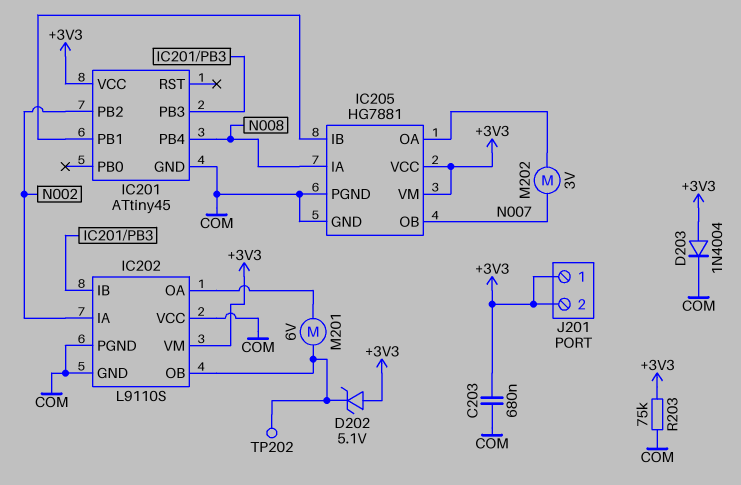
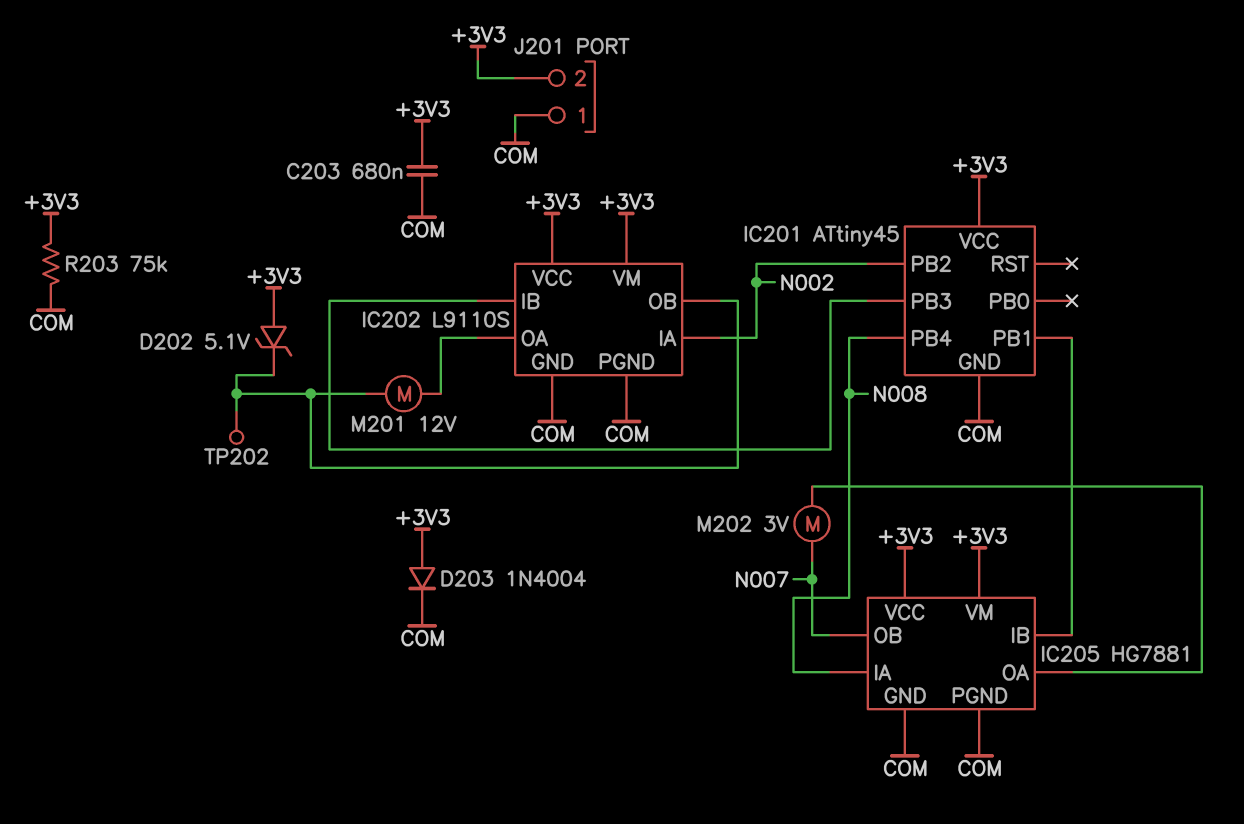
IC202 pin VCC: COM -> +3V3
J201 pin 1: +3V3 -> COM
M201: motor 6V (IC202/OA, IC202/OB) -> motor 12V (IC202/OA, IC202/OB)

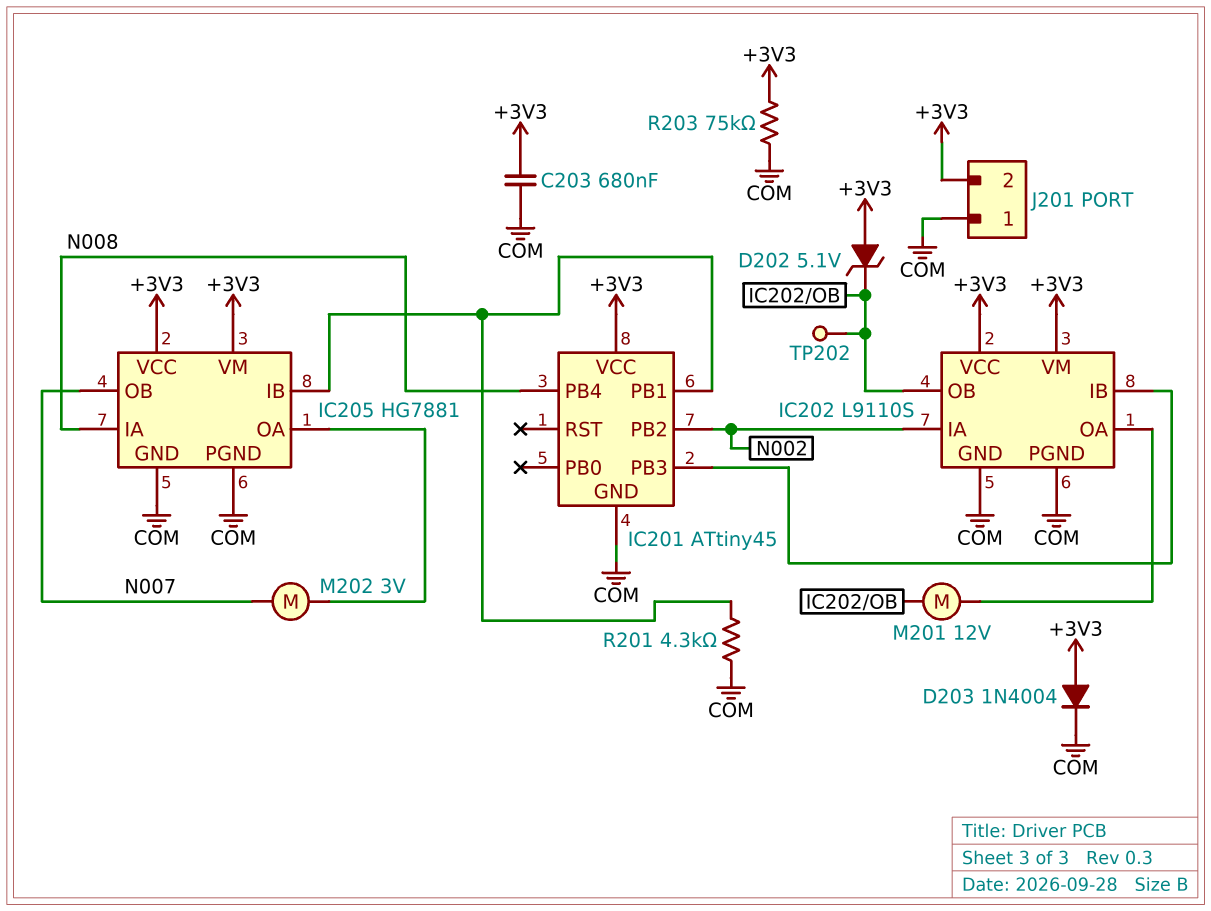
R201: none -> 4.3k (COM, IC201/PB1)

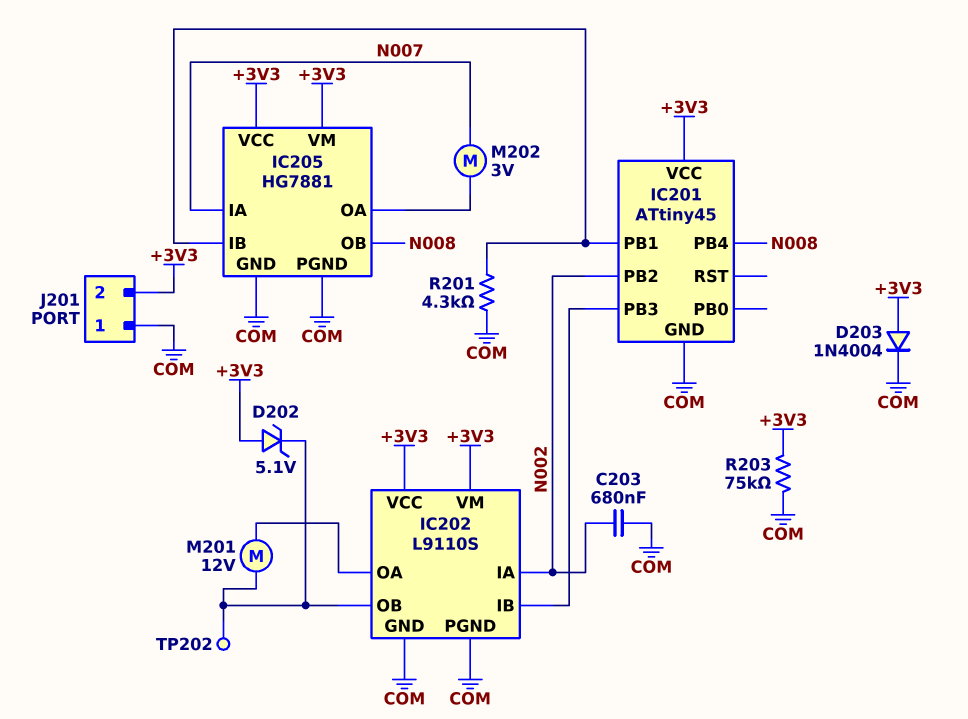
C203: 680nF (+3V3, COM) -> 680nF (COM, N002)
IC205 pin IA: N008 -> N007
IC205 pin OB: N007 -> N008

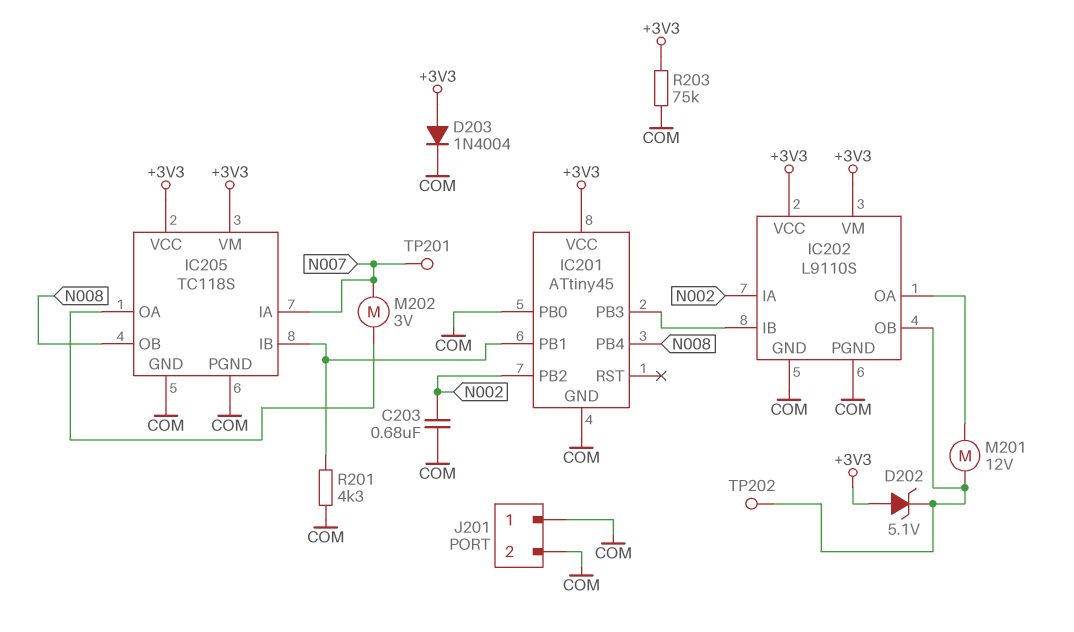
IC201 pin PB0: none -> COM
IC205: HG7881 -> TC118S
J201 pin 2: +3V3 -> COM
TP201: none -> test point (N007)

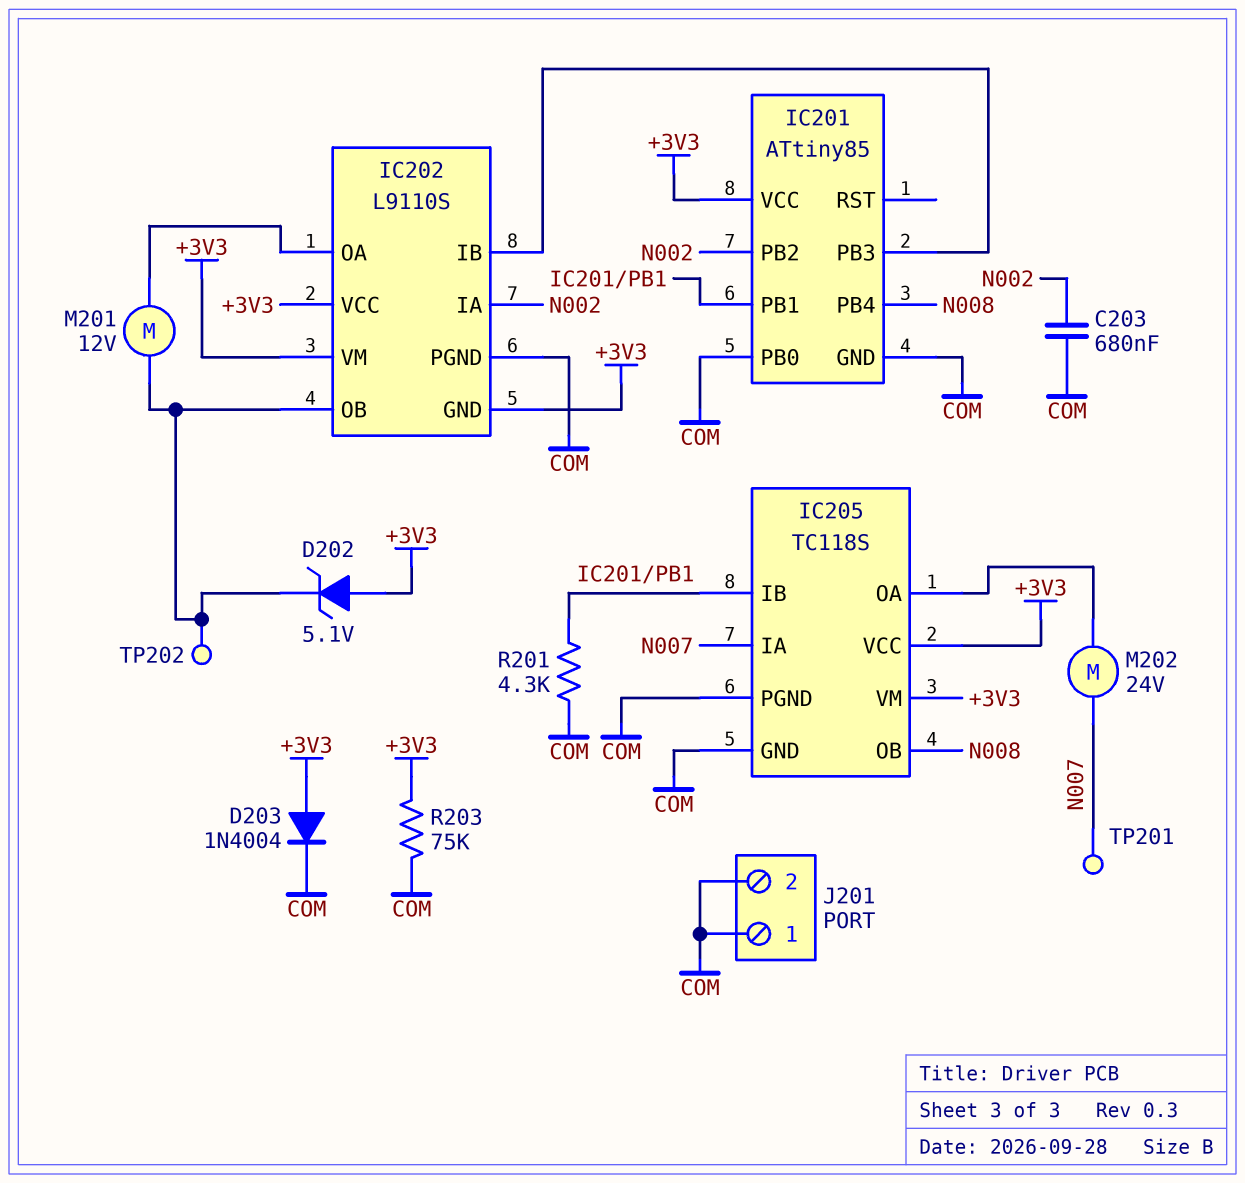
IC201: ATtiny45 -> ATtiny85
IC202 pin GND: COM -> +3V3
M202: motor 3V (IC205/OA, N007) -> motor 24V (IC205/OA, N007)

